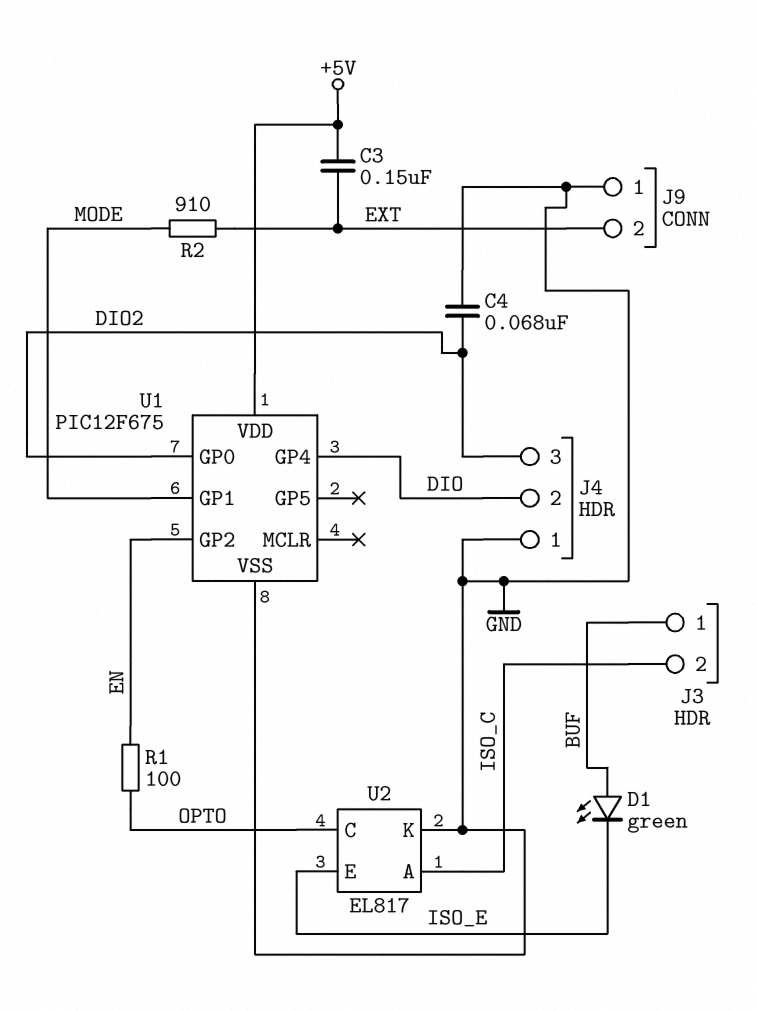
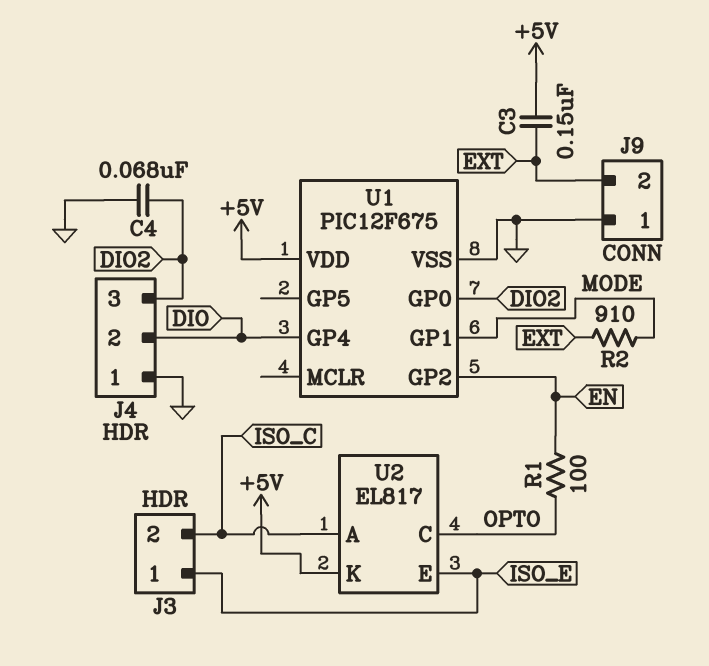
D1: LED green (A BUF, K ISO_E) -> none
J3 pin 1: BUF -> ISO_E
U2 pin K: GND -> +5V

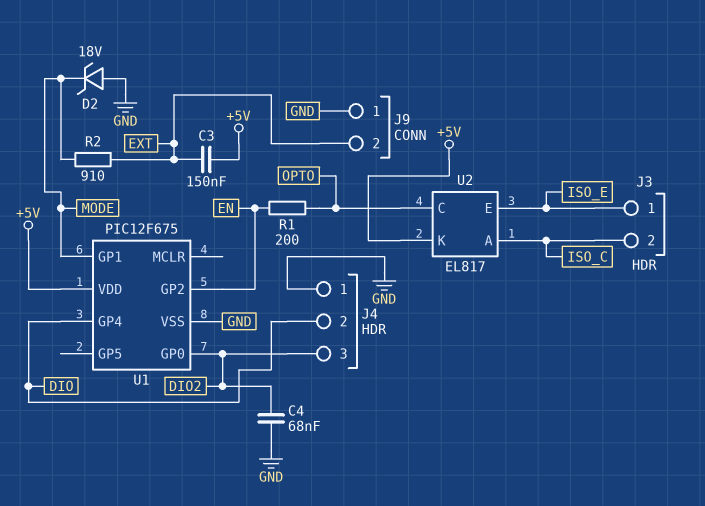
D2: none -> zener 18V (A GND, K MODE)
R1: 100 (EN, OPTO) -> 200 (EN, OPTO)

